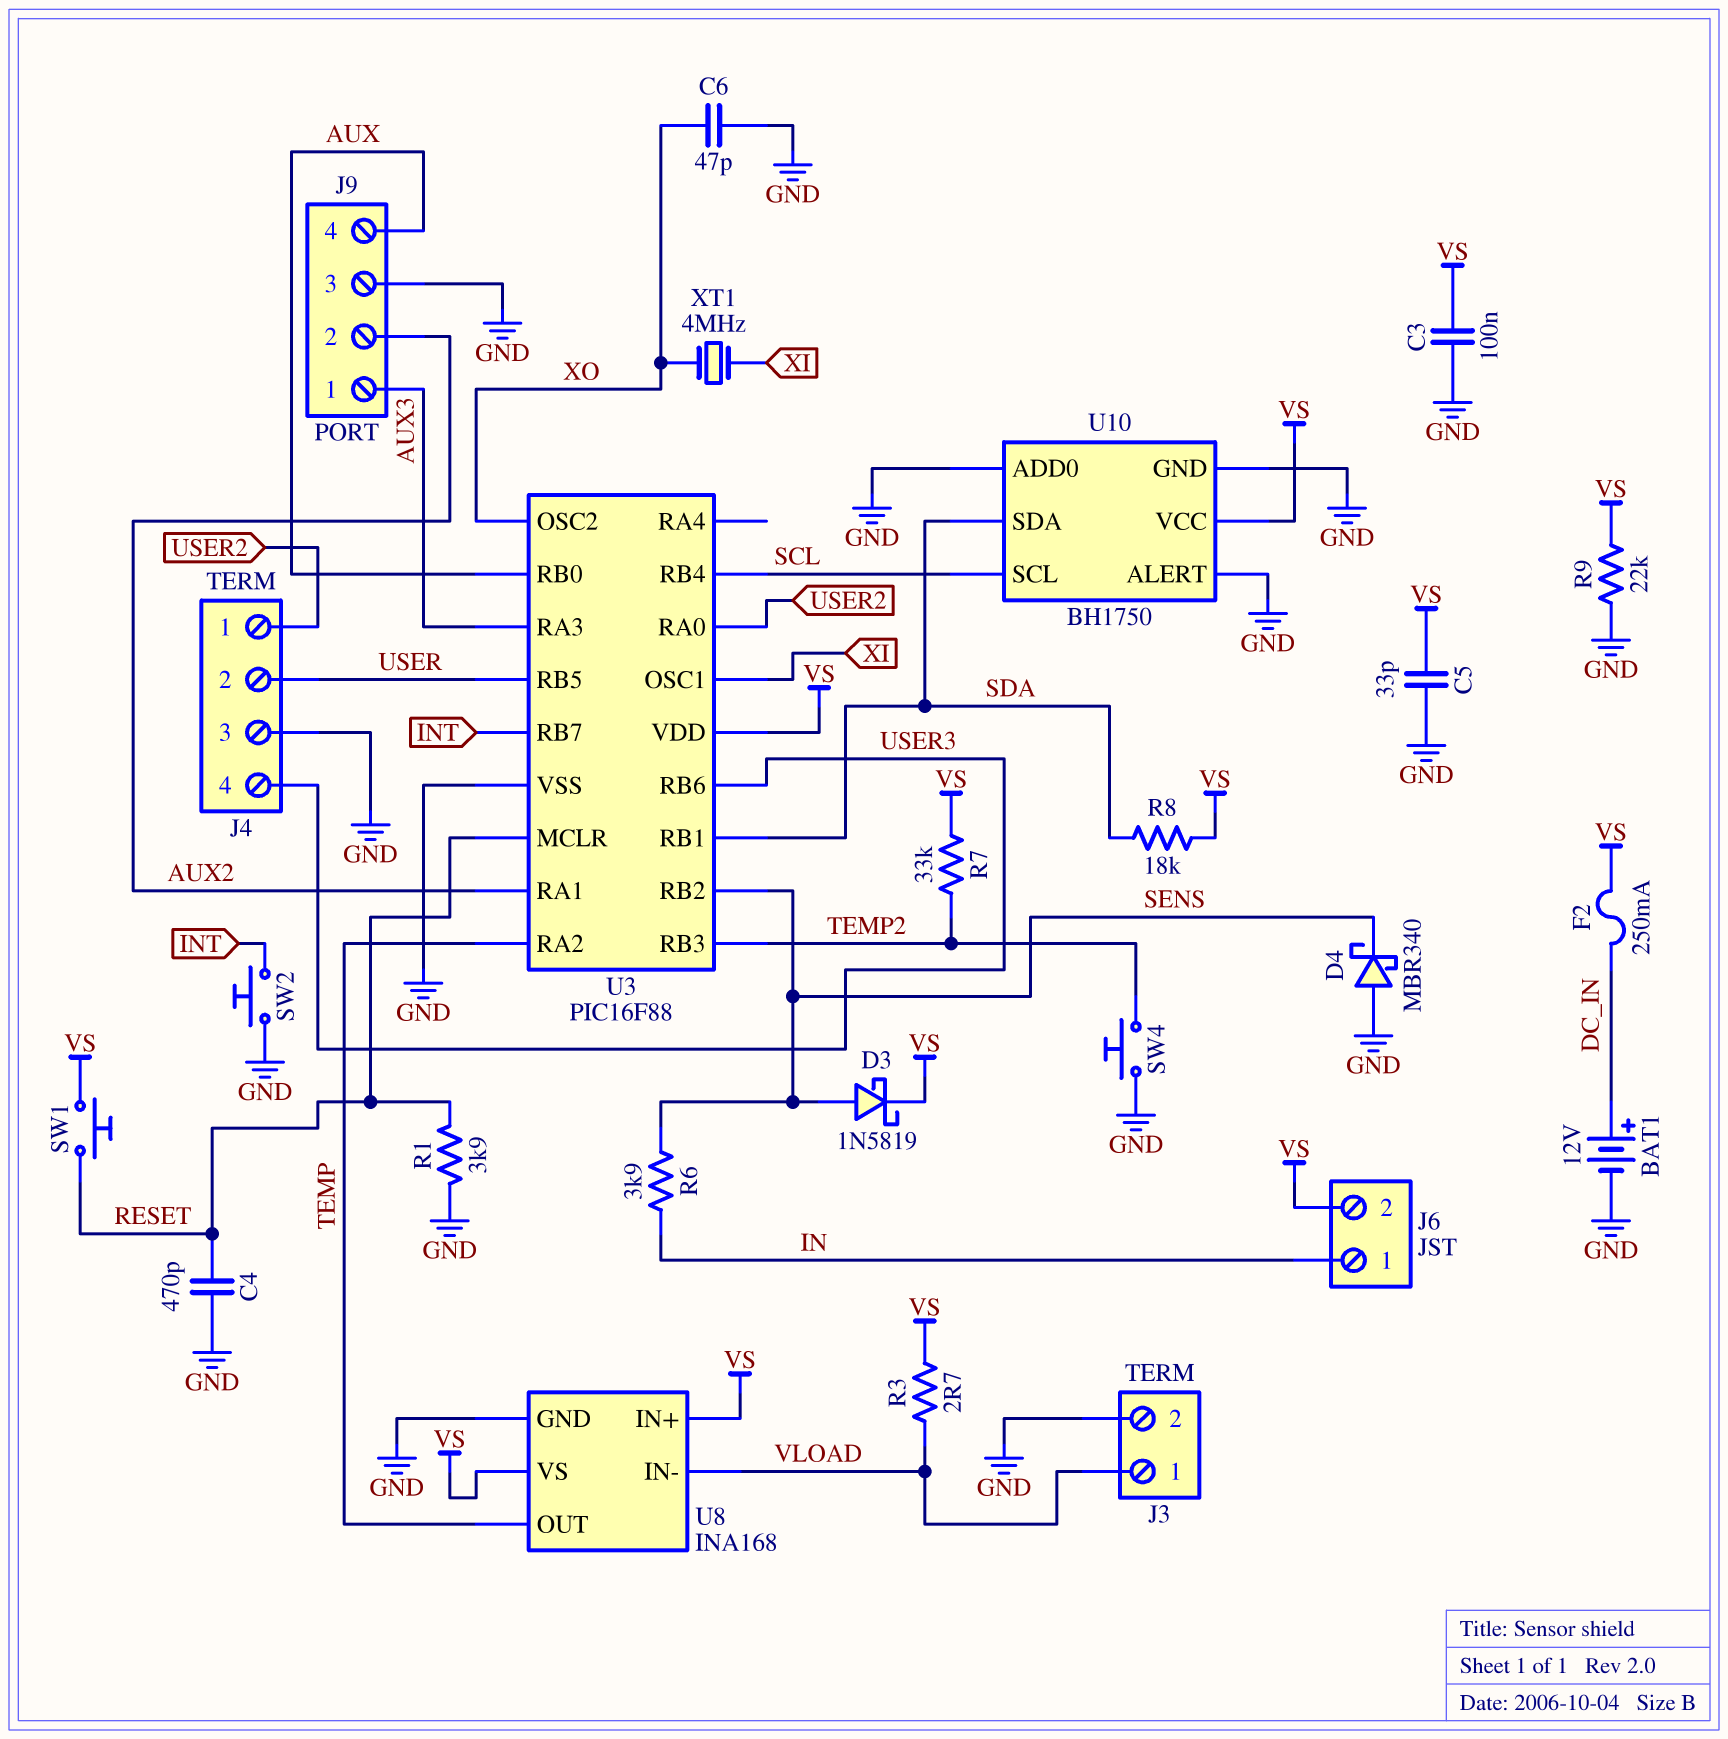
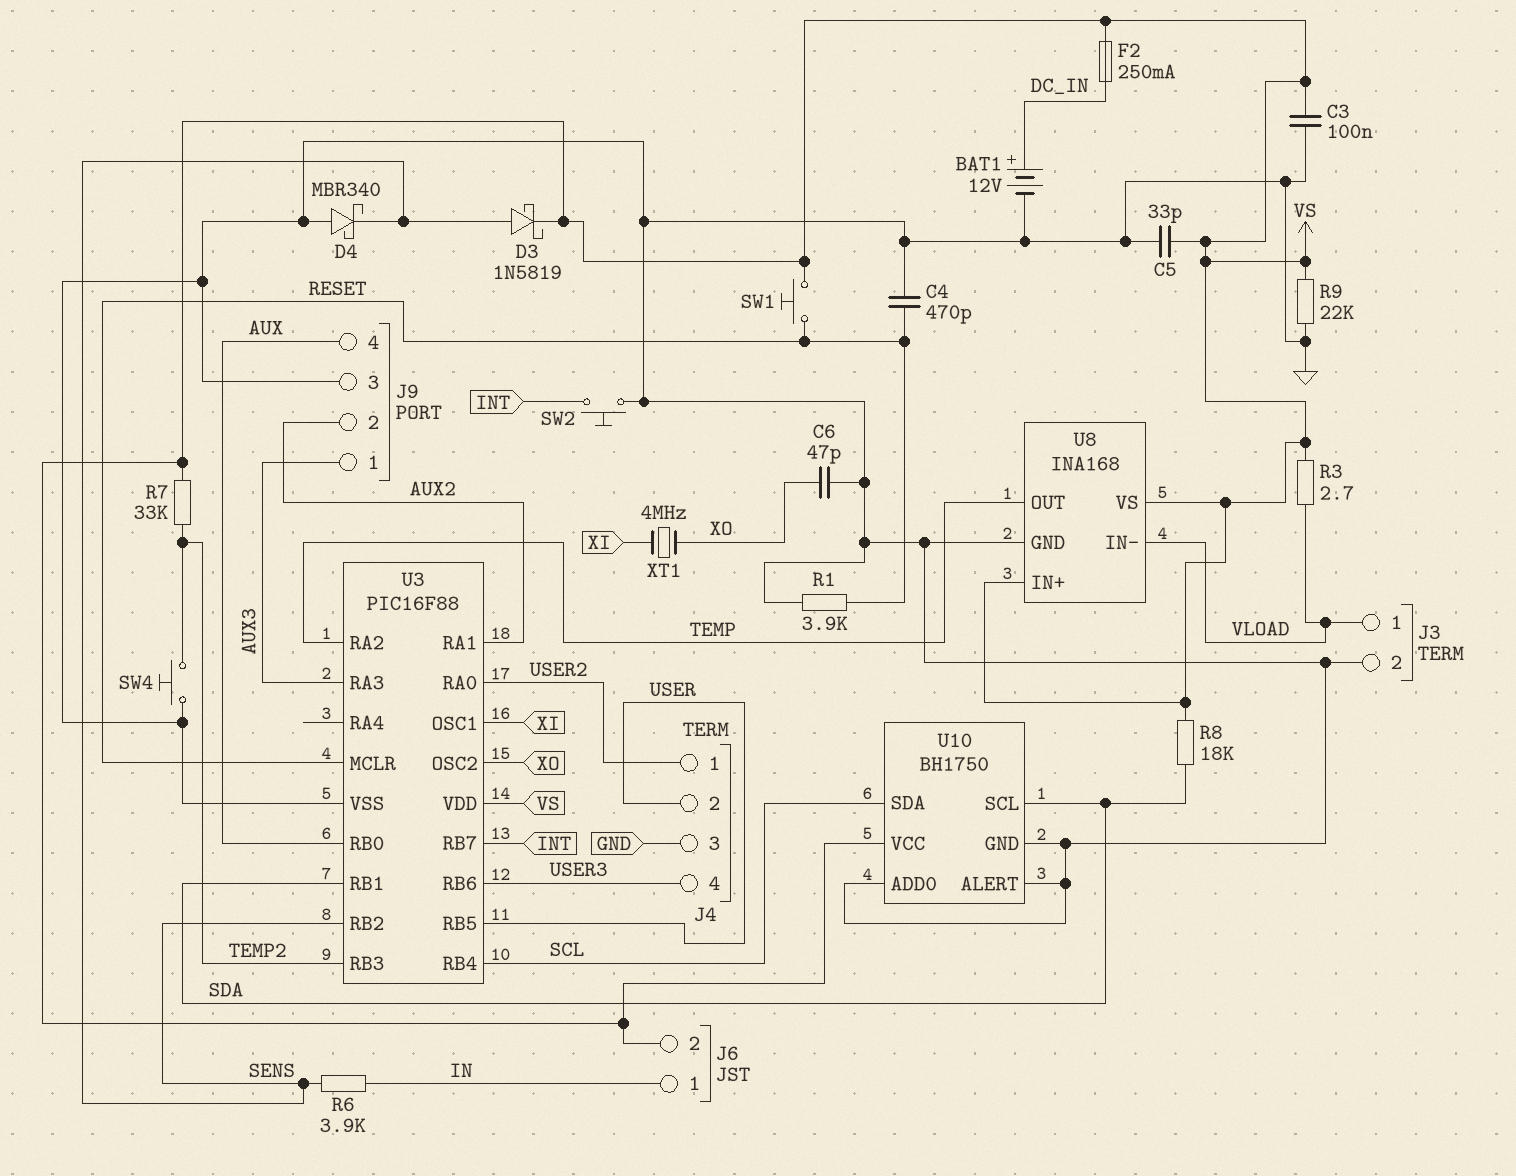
U10 pin SCL: SCL -> SDA
U10 pin SDA: SDA -> SCL

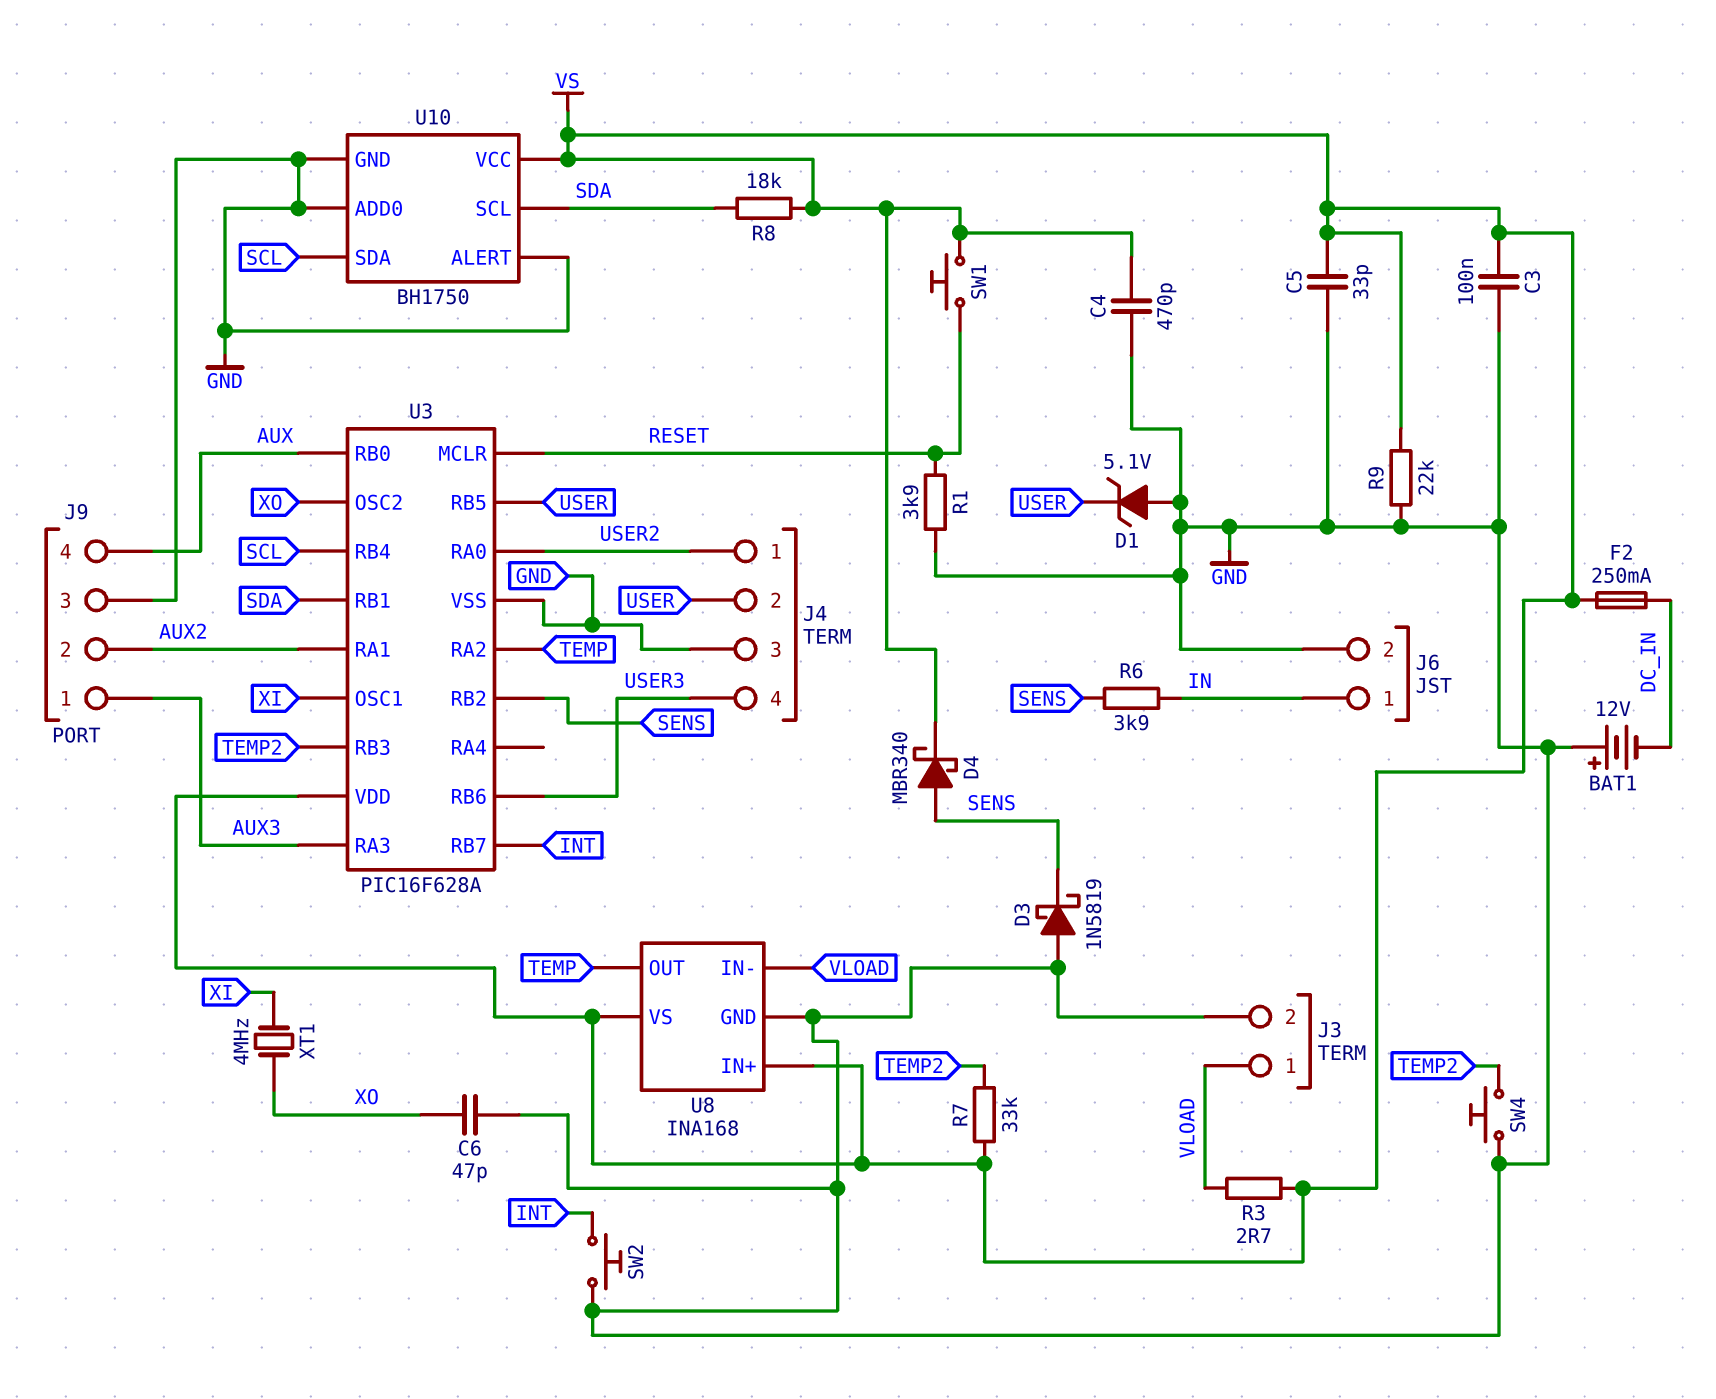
BAT1: 12V (plus DC_IN, minus GND) -> 12V (plus GND, minus DC_IN)
C4: 470pF (GND, RESET) -> 470pF (GND, VS)
D1: none -> zener 5.1V (A GND, K USER)
D3: schottky 1N5819 (A SENS, K VS) -> schottky 1N5819 (A GND, K SENS)
D4: schottky MBR340 (A GND, K SENS) -> schottky MBR340 (A SENS, K VS)
J6 pin 2: VS -> GND
U3: PIC16F88 -> PIC16F628A

